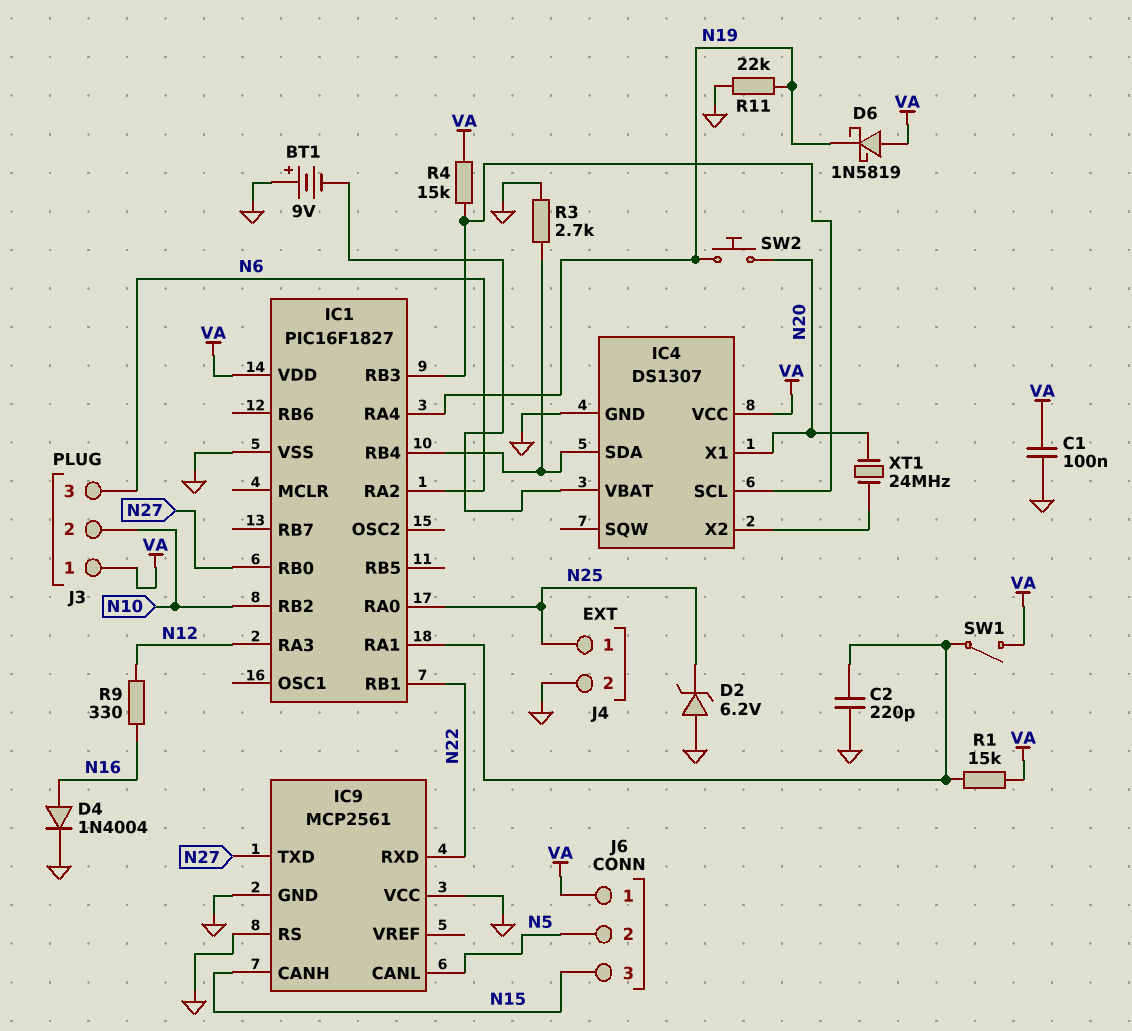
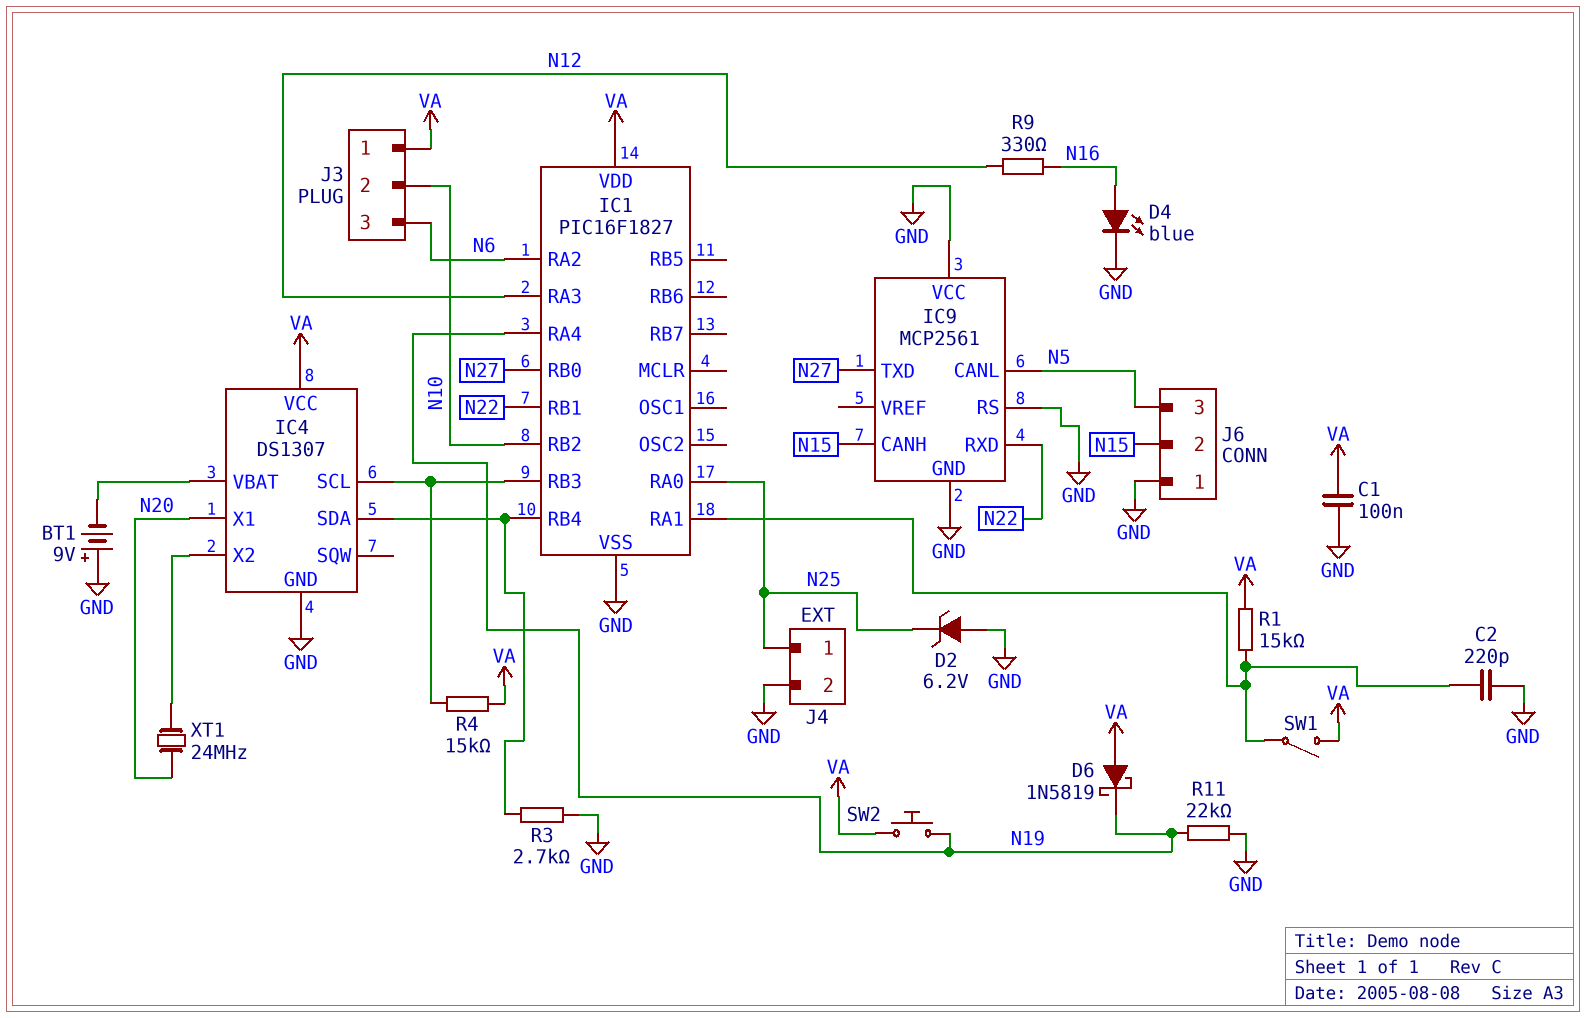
D4: diode 1N4004 (A N16, K GND) -> LED blue (A N16, K GND)
J6 pin 1: VA -> GND
J6 pin 2: N5 -> N15
J6 pin 3: N15 -> N5
SW2: button (N19, N20) -> button (N19, VA)

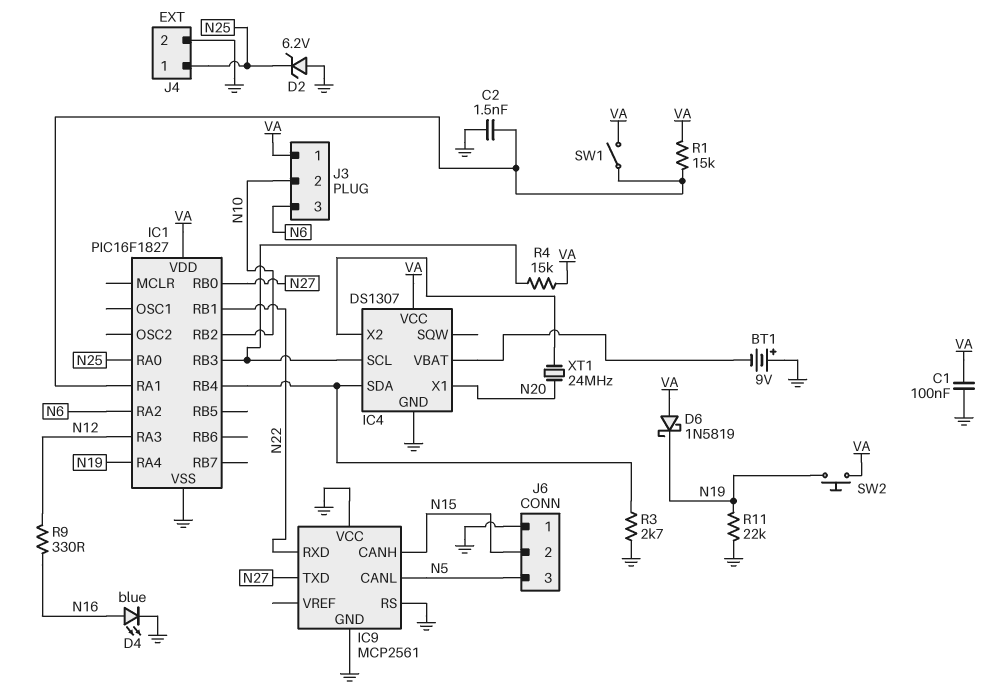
C2: 220pF (GND, IC1/RA1) -> 1.5nF (GND, IC1/RA1)

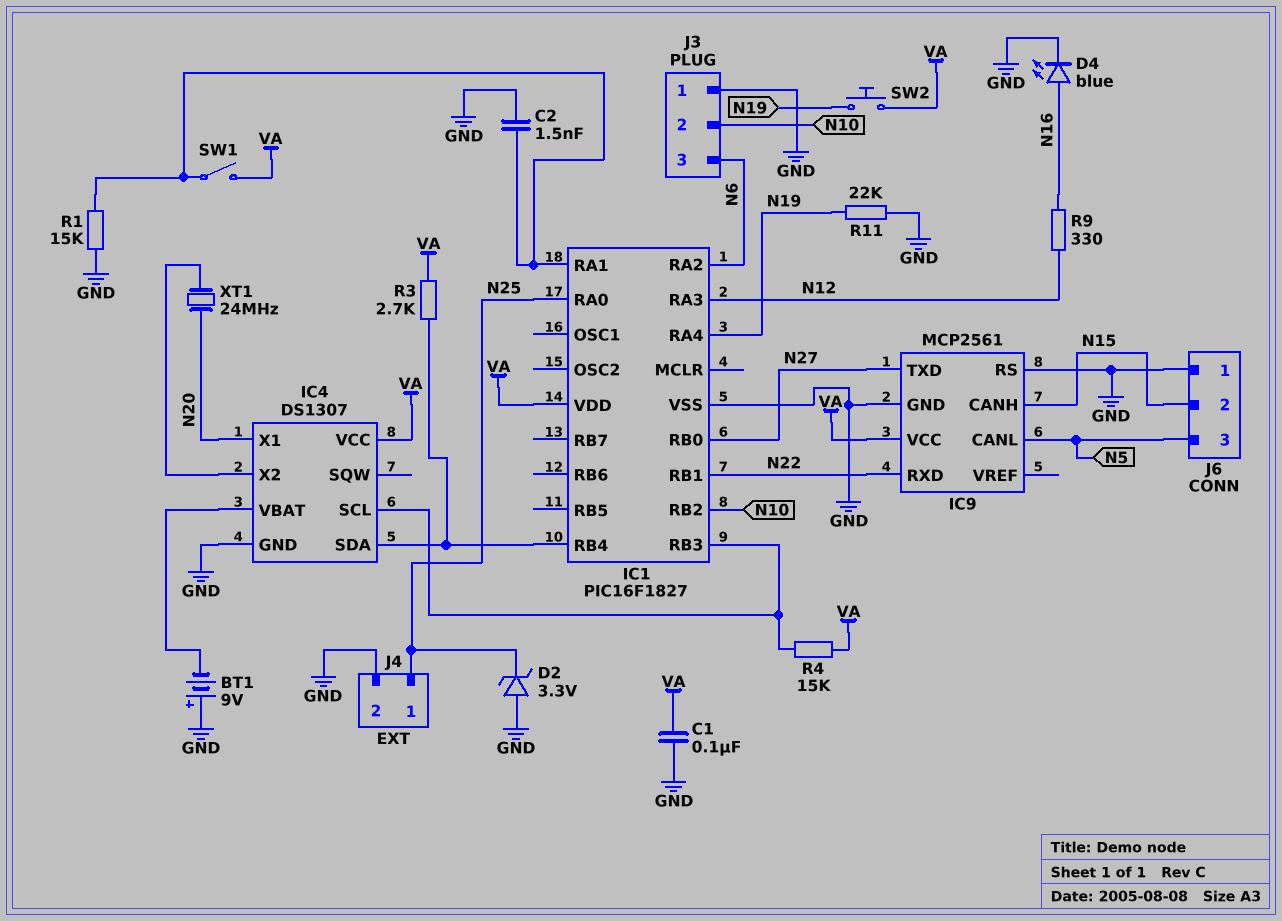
D2: zener 6.2V (A GND, K N25) -> zener 3.3V (A GND, K N25)
D6: schottky 1N5819 (A VA, K N19) -> none
IC9 pin VCC: GND -> VA
J3 pin 1: VA -> GND
R1: 15k (IC1/RA1, VA) -> 15k (GND, IC1/RA1)
R3: 2.7k (GND, IC1/RB4) -> 2.7k (IC1/RB4, VA)

